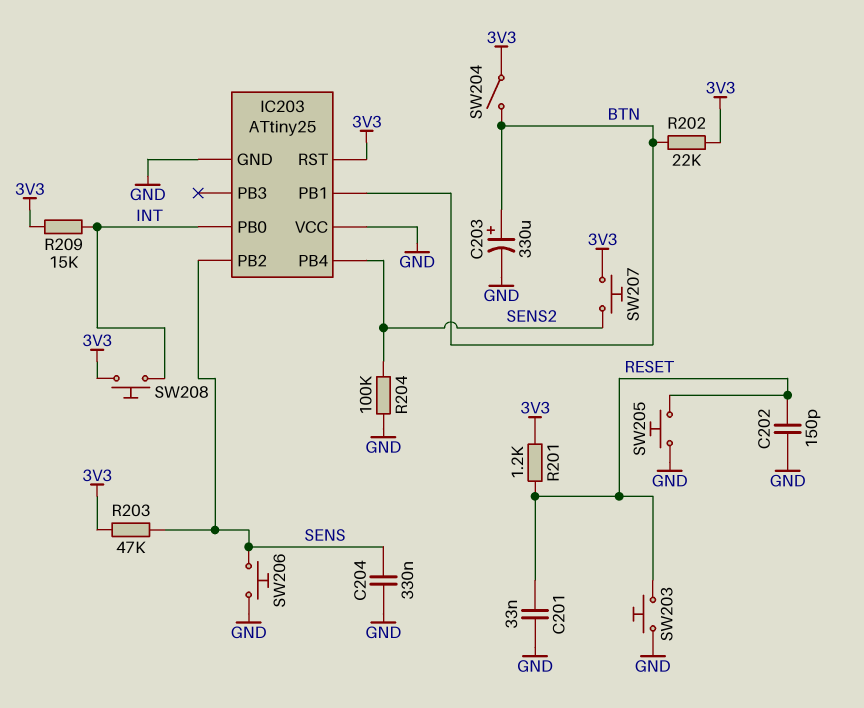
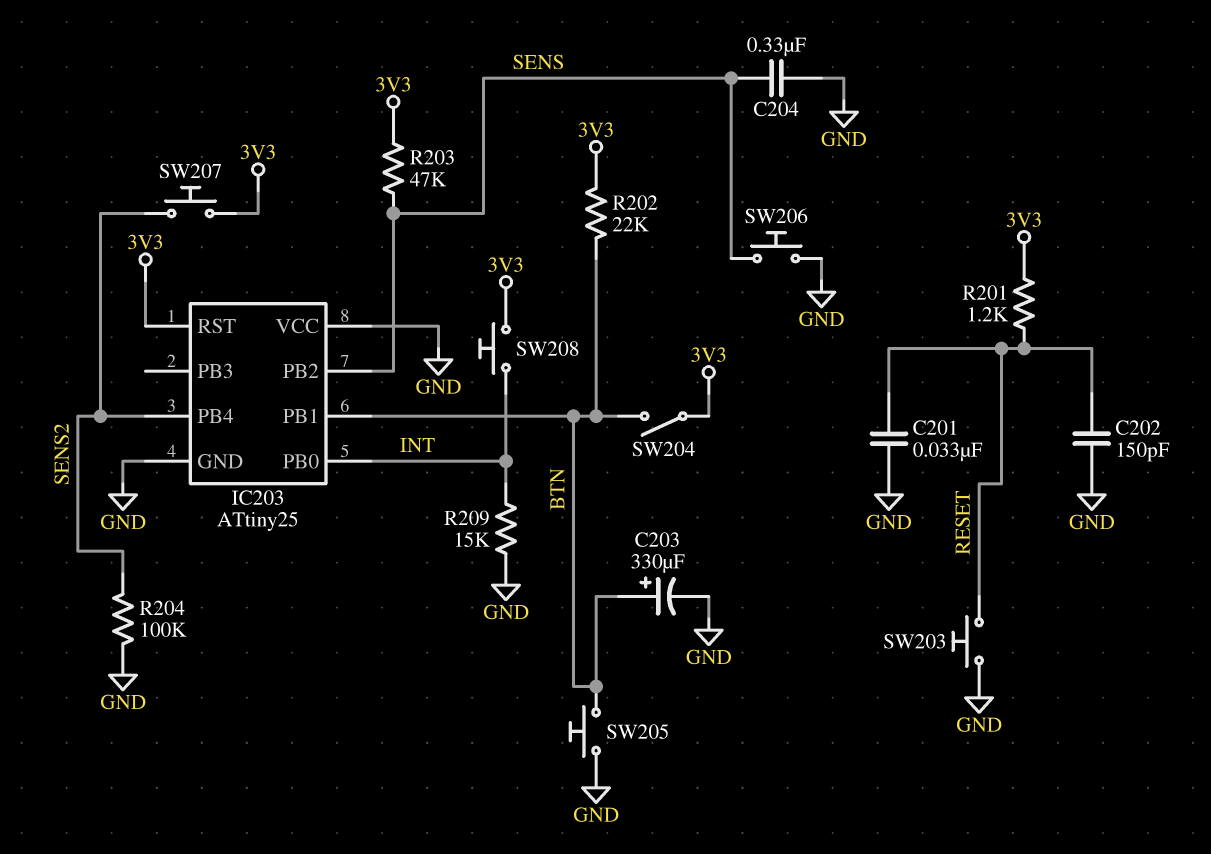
R209: 15k (3V3, INT) -> 15k (GND, INT)
SW205: button (GND, RESET) -> button (BTN, GND)

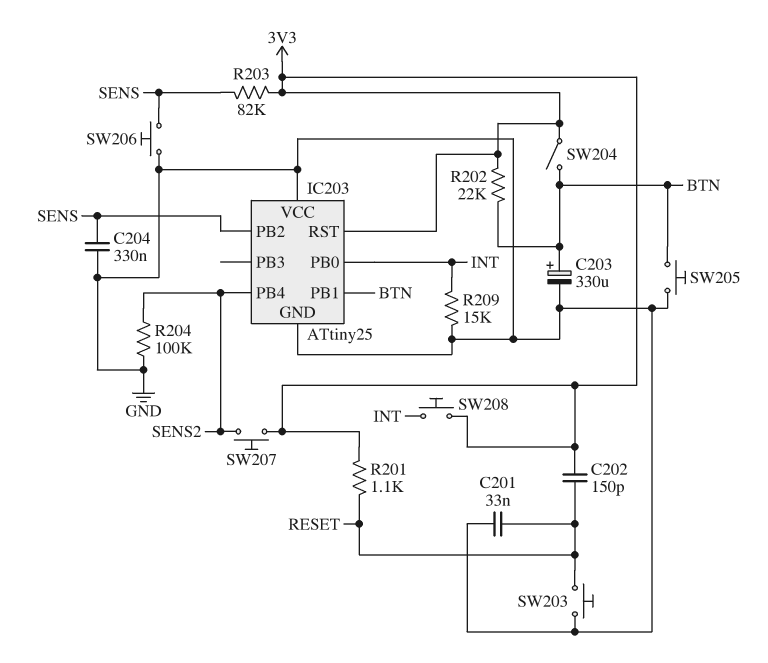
C202: 150pF (GND, RESET) -> 150pF (3V3, RESET)
R201: 1.2k (3V3, RESET) -> 1.1k (3V3, RESET)
R203: 47k (3V3, SENS) -> 82k (3V3, SENS)

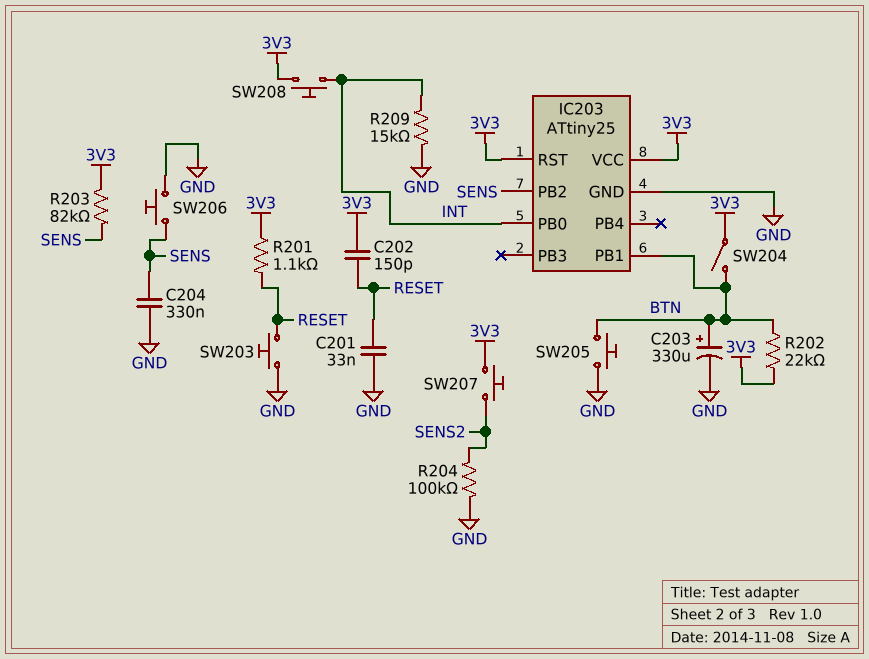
IC203 pin PB4: SENS2 -> none
IC203 pin VCC: GND -> 3V3

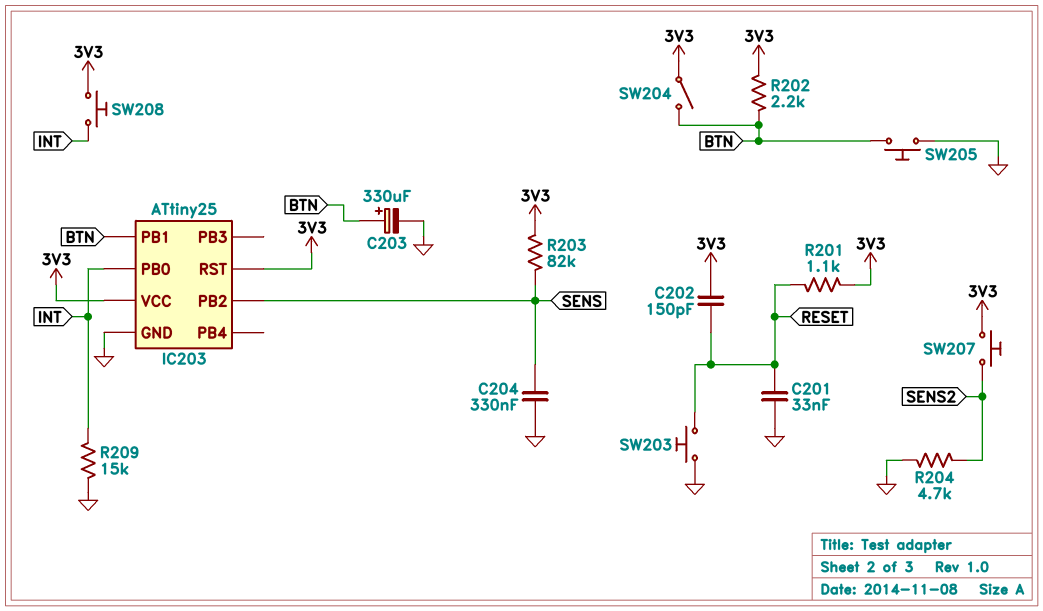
R202: 22k (3V3, BTN) -> 2.2k (3V3, BTN)
R204: 100k (GND, SENS2) -> 4.7k (GND, SENS2)
SW206: button (GND, SENS) -> none

